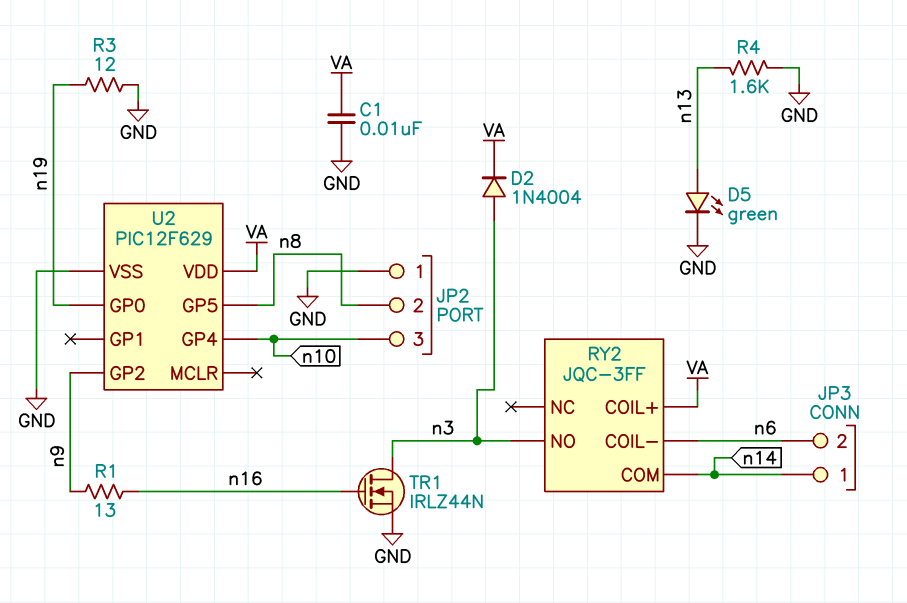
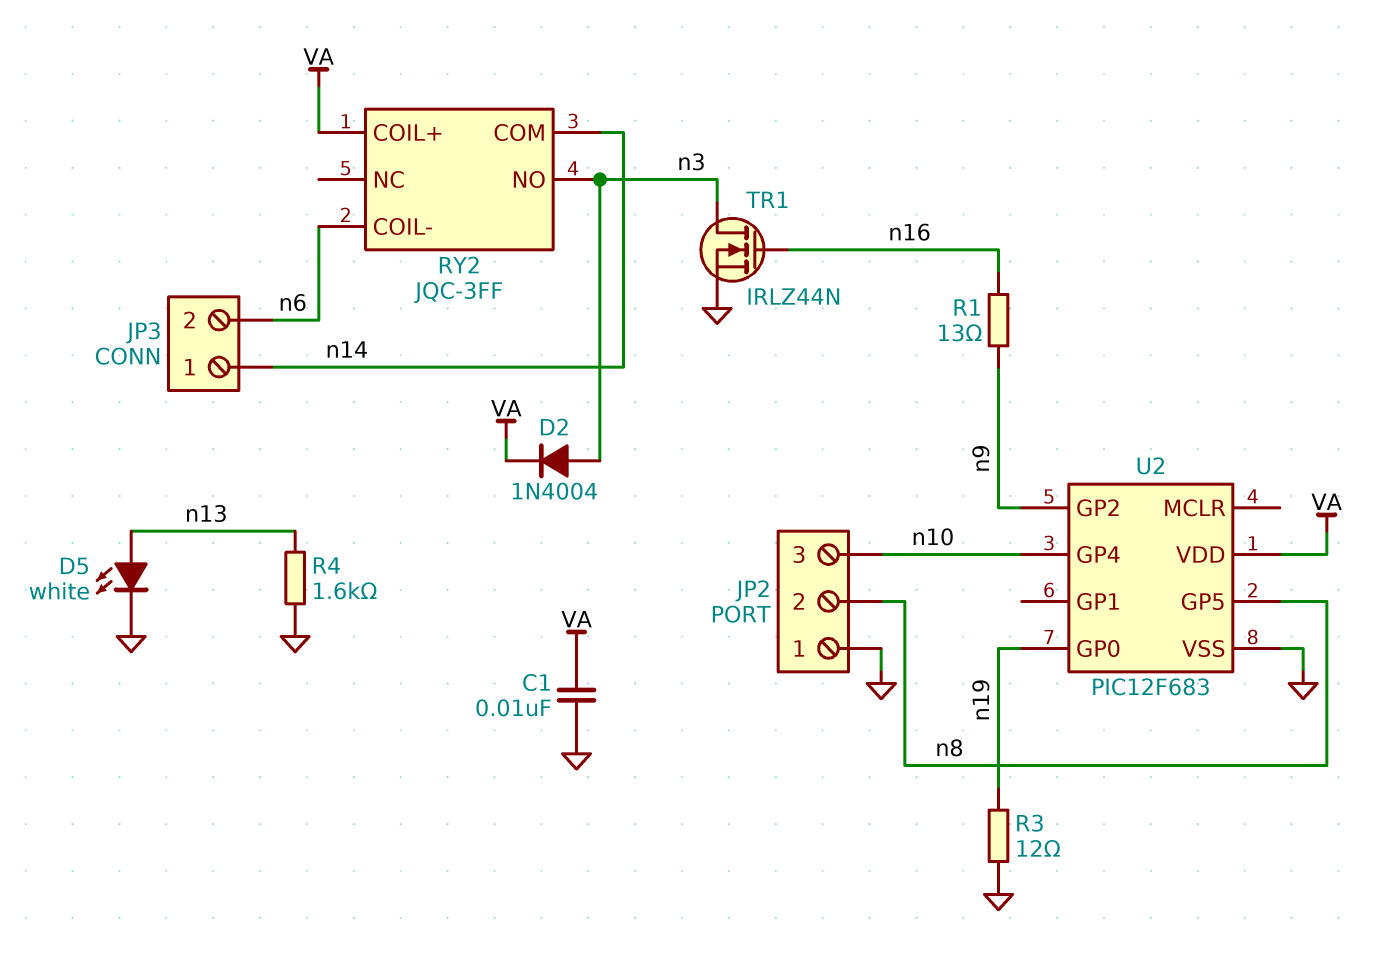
D5: LED green (A n13, K GND) -> LED white (A n13, K GND)
U2: PIC12F629 -> PIC12F683

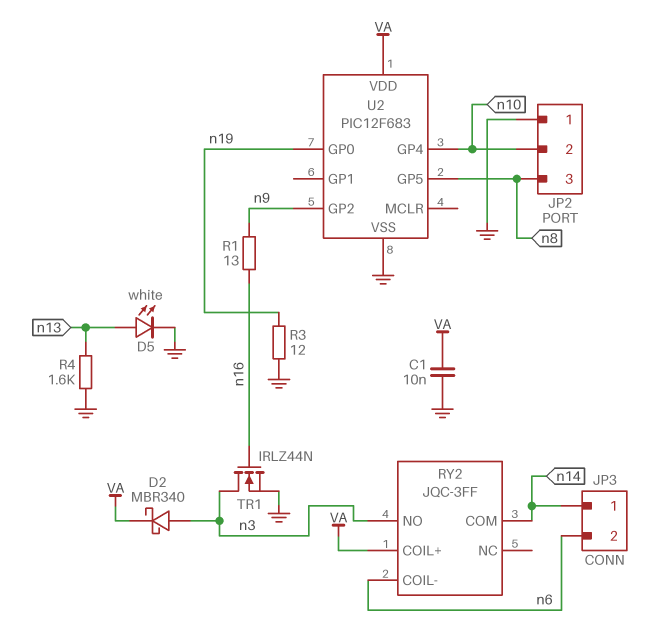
D2: diode 1N4004 (A n3, K VA) -> schottky MBR340 (A n3, K VA)
JP2 pin 2: n8 -> n10
JP2 pin 3: n10 -> n8

